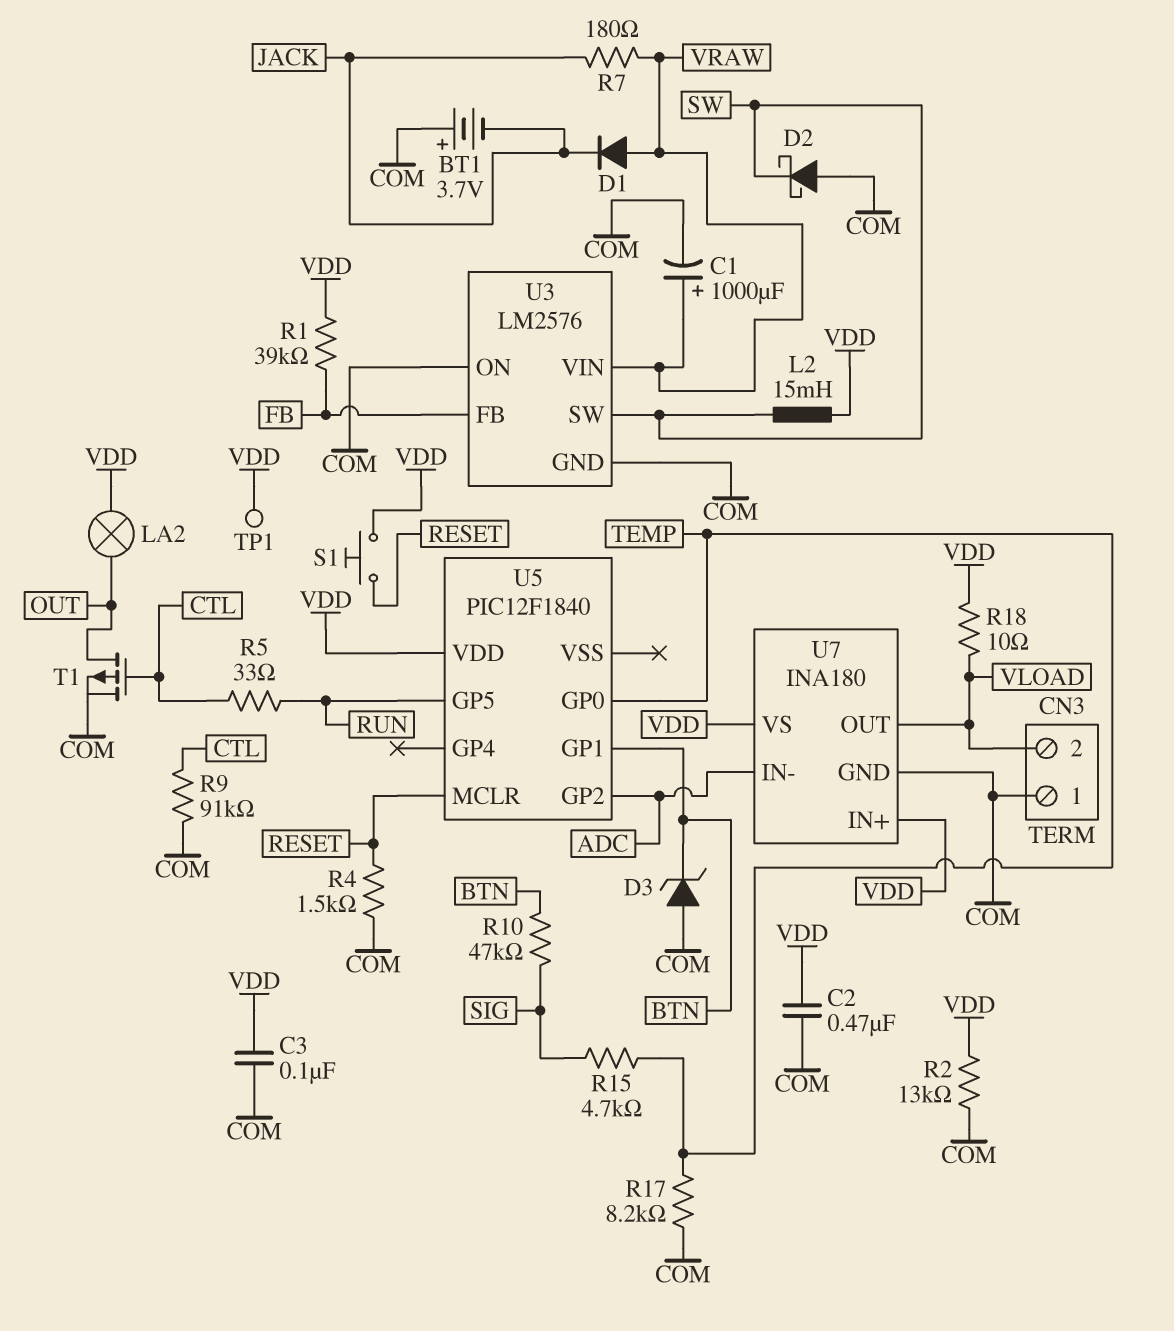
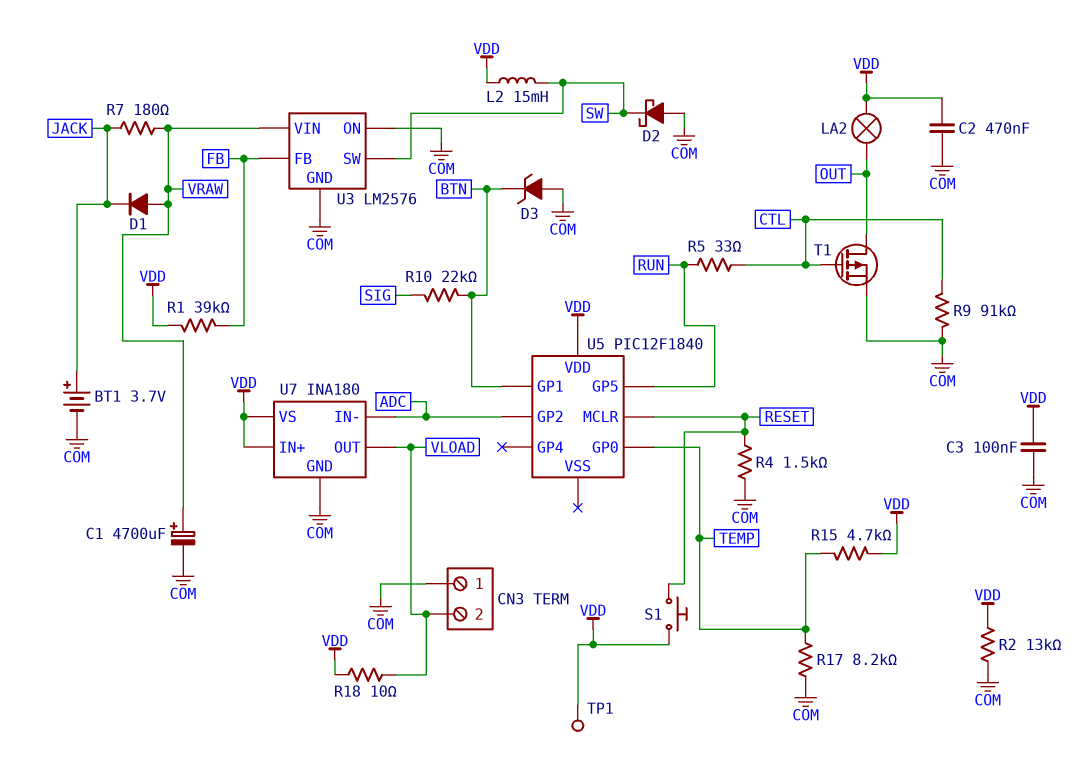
BT1: 3.7V (plus COM, minus JACK) -> 3.7V (plus JACK, minus COM)
C1: 1000uF (plus VRAW, minus COM) -> 4700uF (plus VRAW, minus COM)
R10: 47k (BTN, SIG) -> 22k (BTN, SIG)
R15: 4.7k (SIG, TEMP) -> 4.7k (TEMP, VDD)

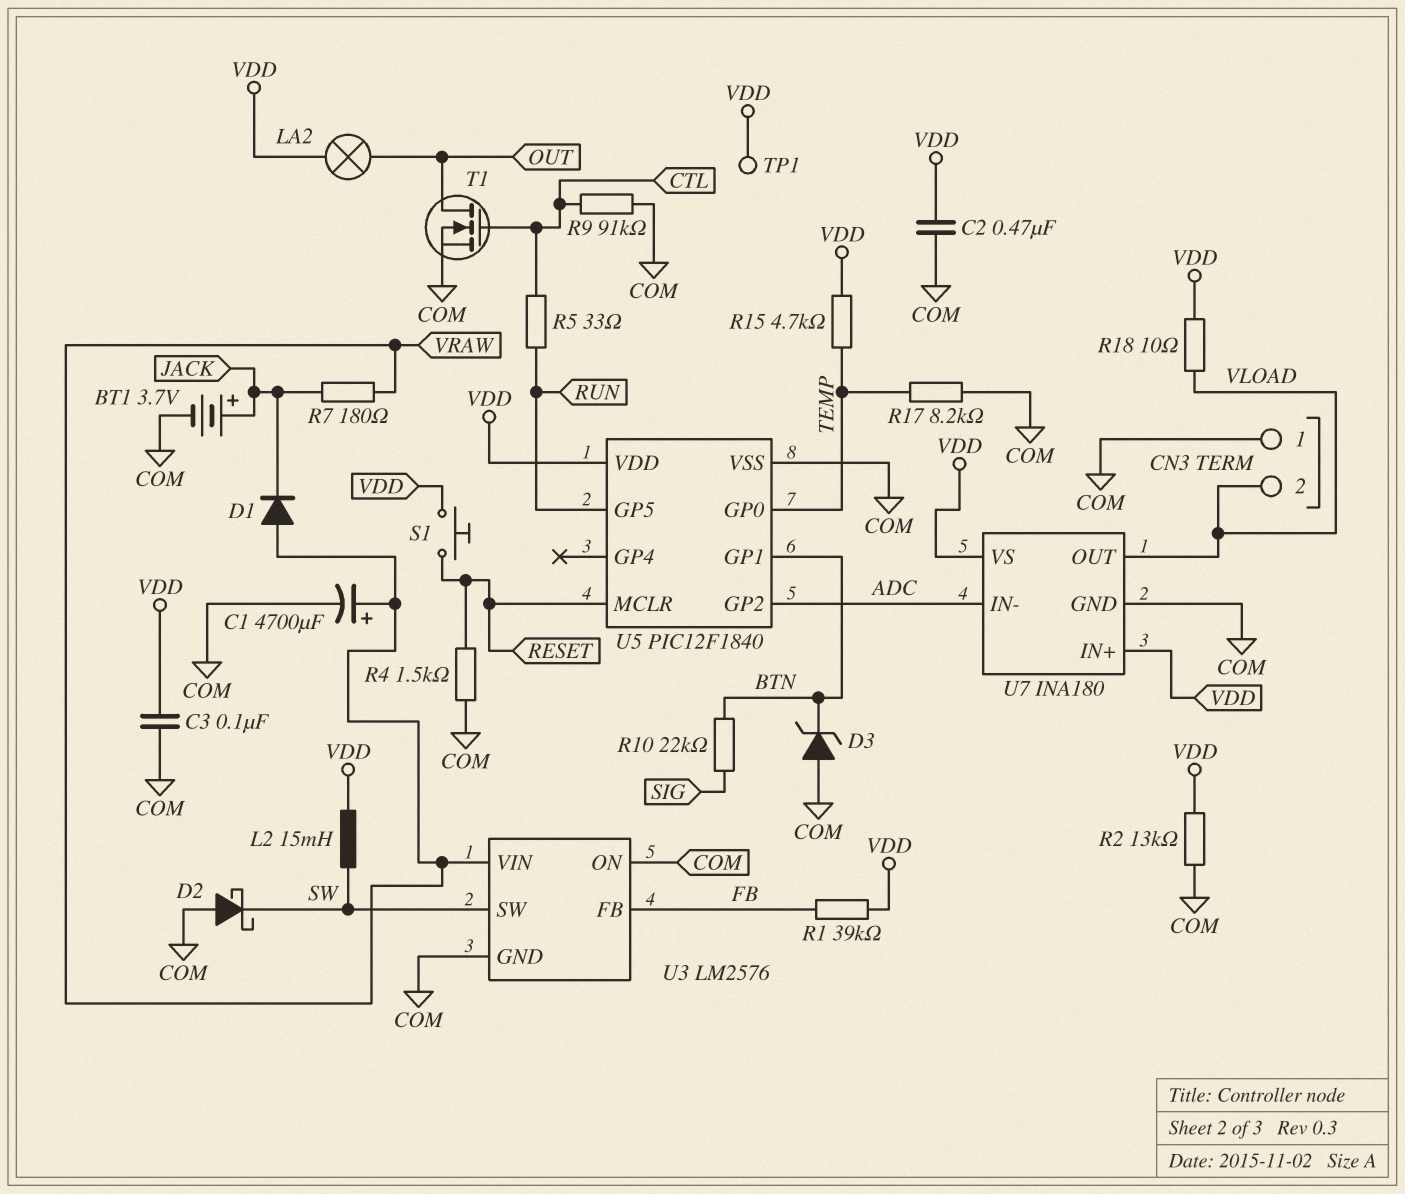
T1: PMOS (G CTL, D OUT, S COM) -> NMOS (G CTL, D OUT, S COM)
U5 pin VSS: none -> COM

